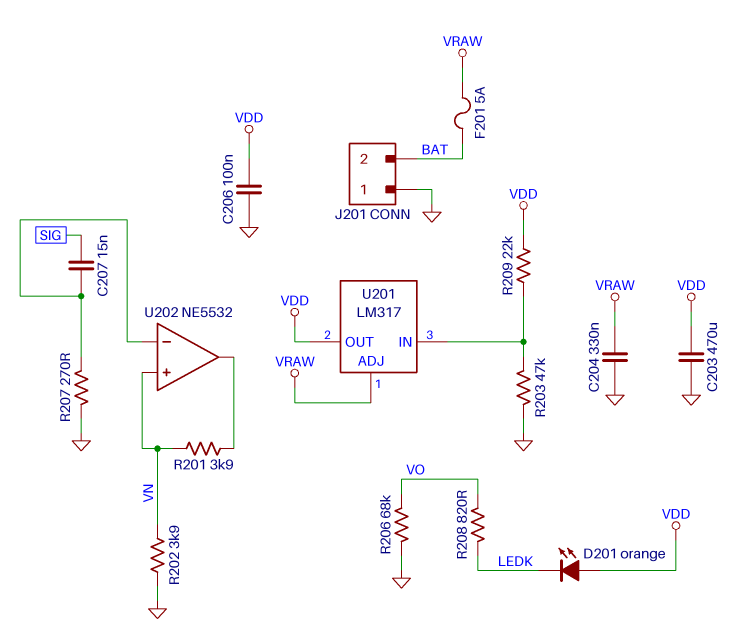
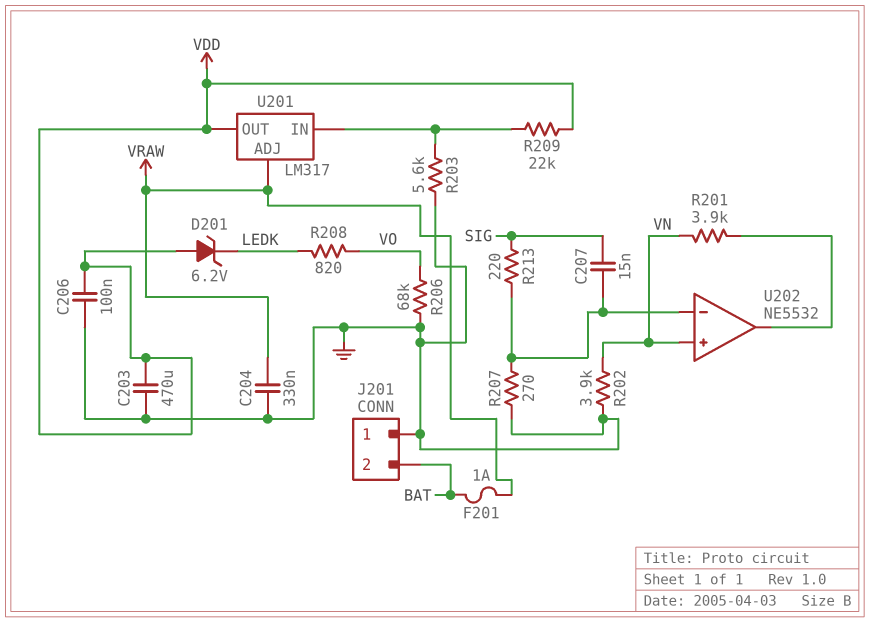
D201: LED orange (A VDD, K LEDK) -> zener 6.2V (A VDD, K LEDK)
F201: 5A (BAT, VRAW) -> 1A (BAT, VRAW)
R203: 47k (GND, U201/IN) -> 5.6k (GND, U201/IN)
R213: none -> 220 (SIG, U202/in-)

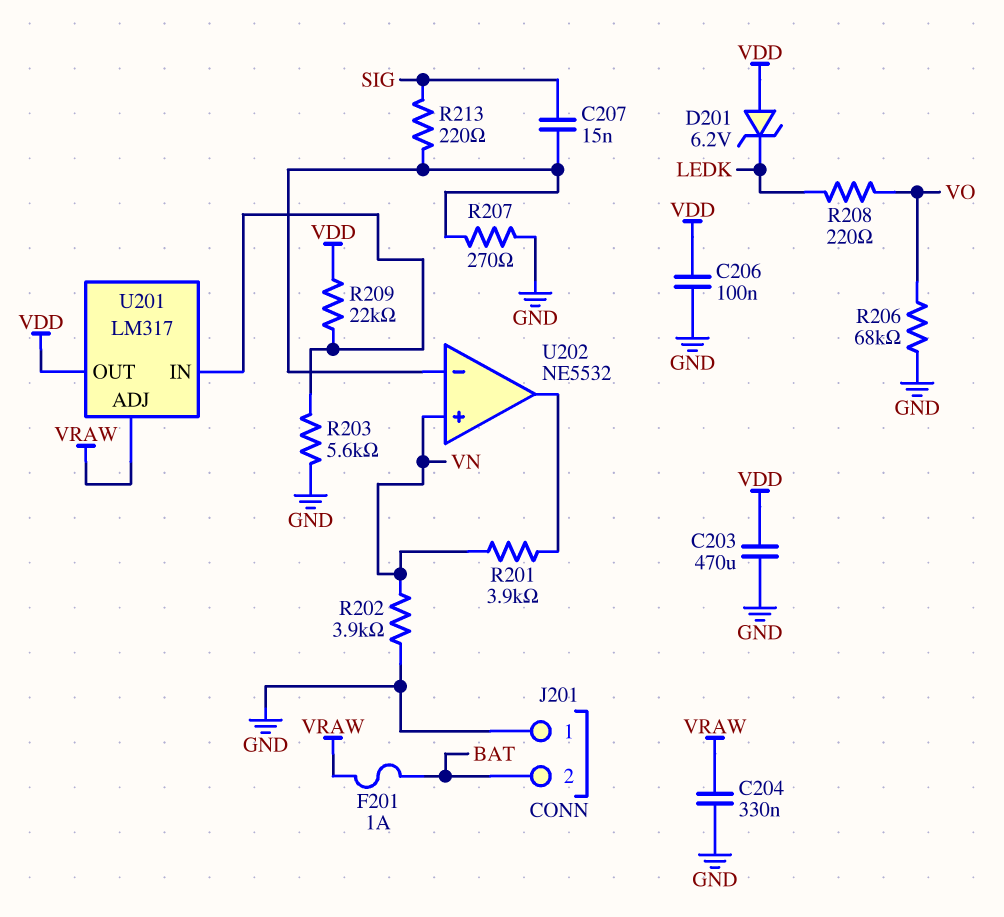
R208: 820 (LEDK, VO) -> 220 (LEDK, VO)

